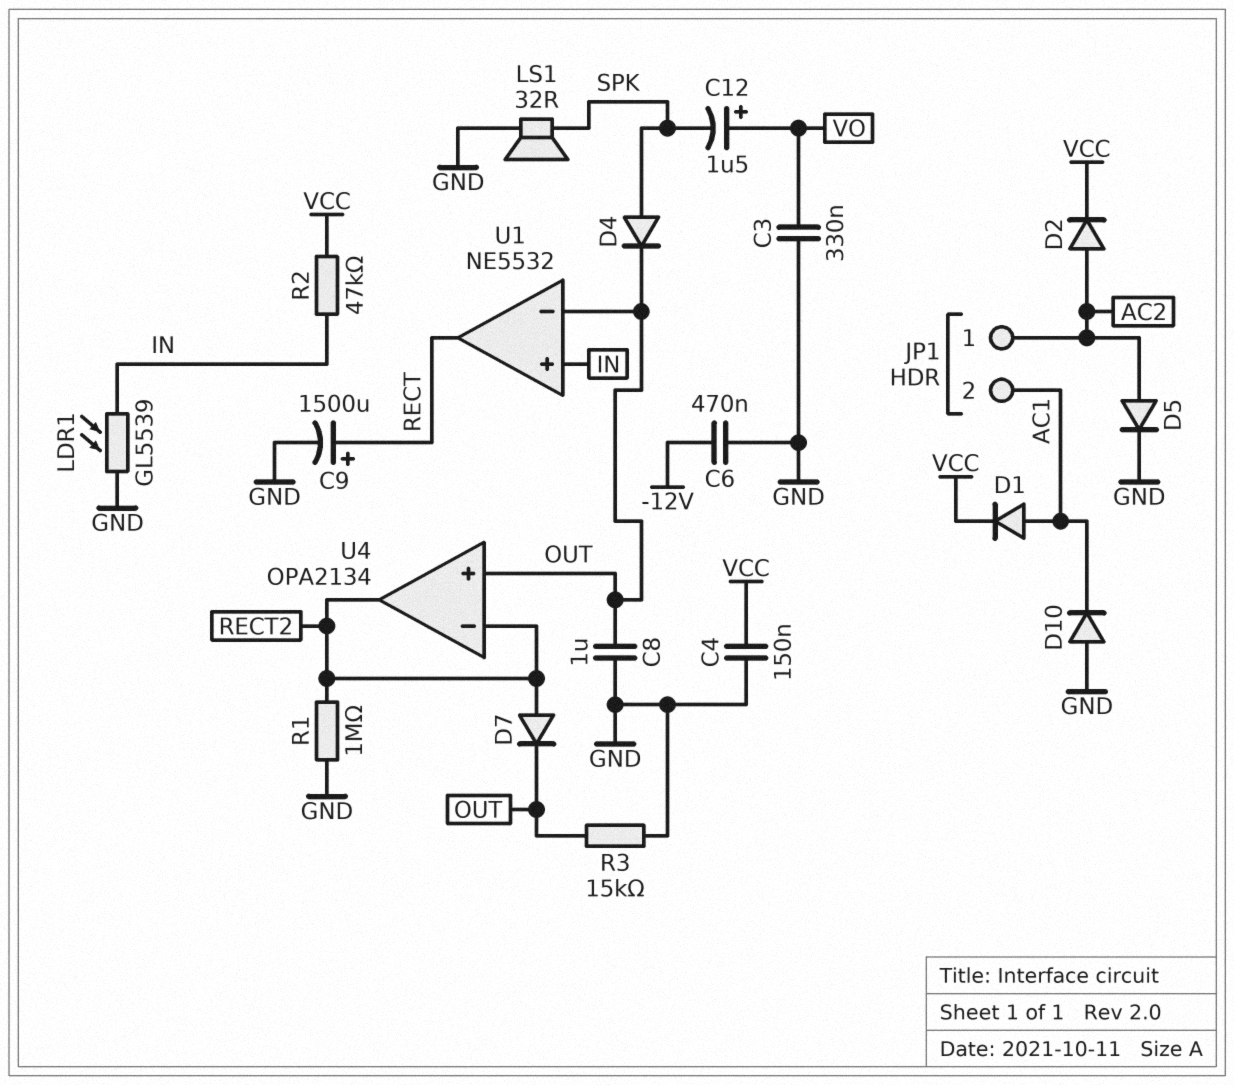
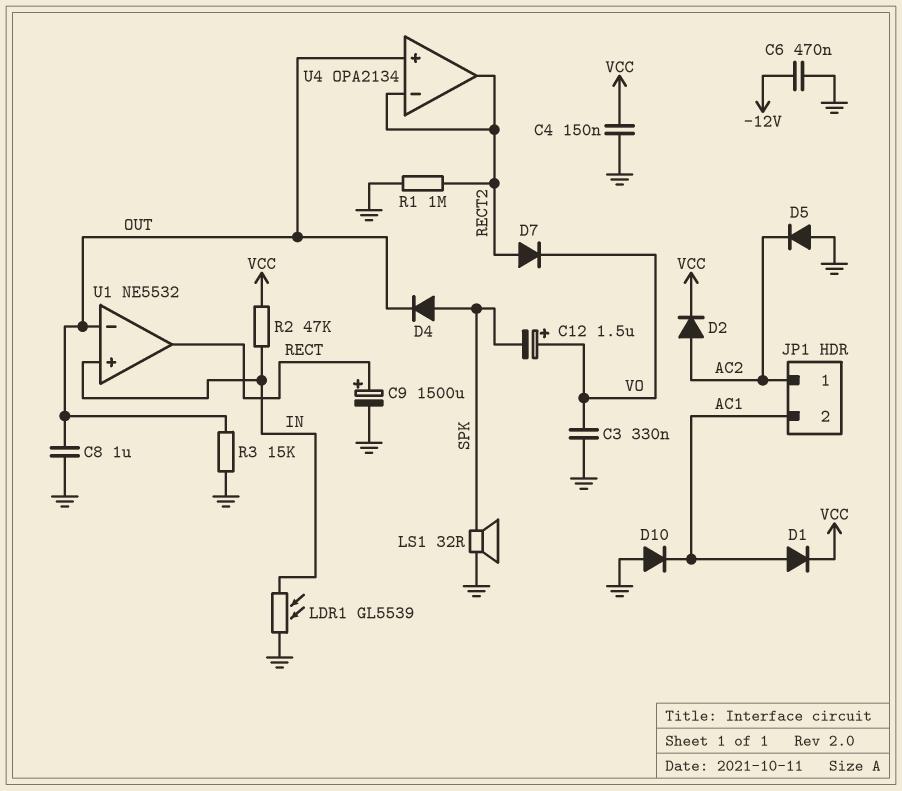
D5: diode (A AC2, K GND) -> diode (A GND, K AC2)
D7: diode (A RECT2, K OUT) -> diode (A RECT2, K VO)

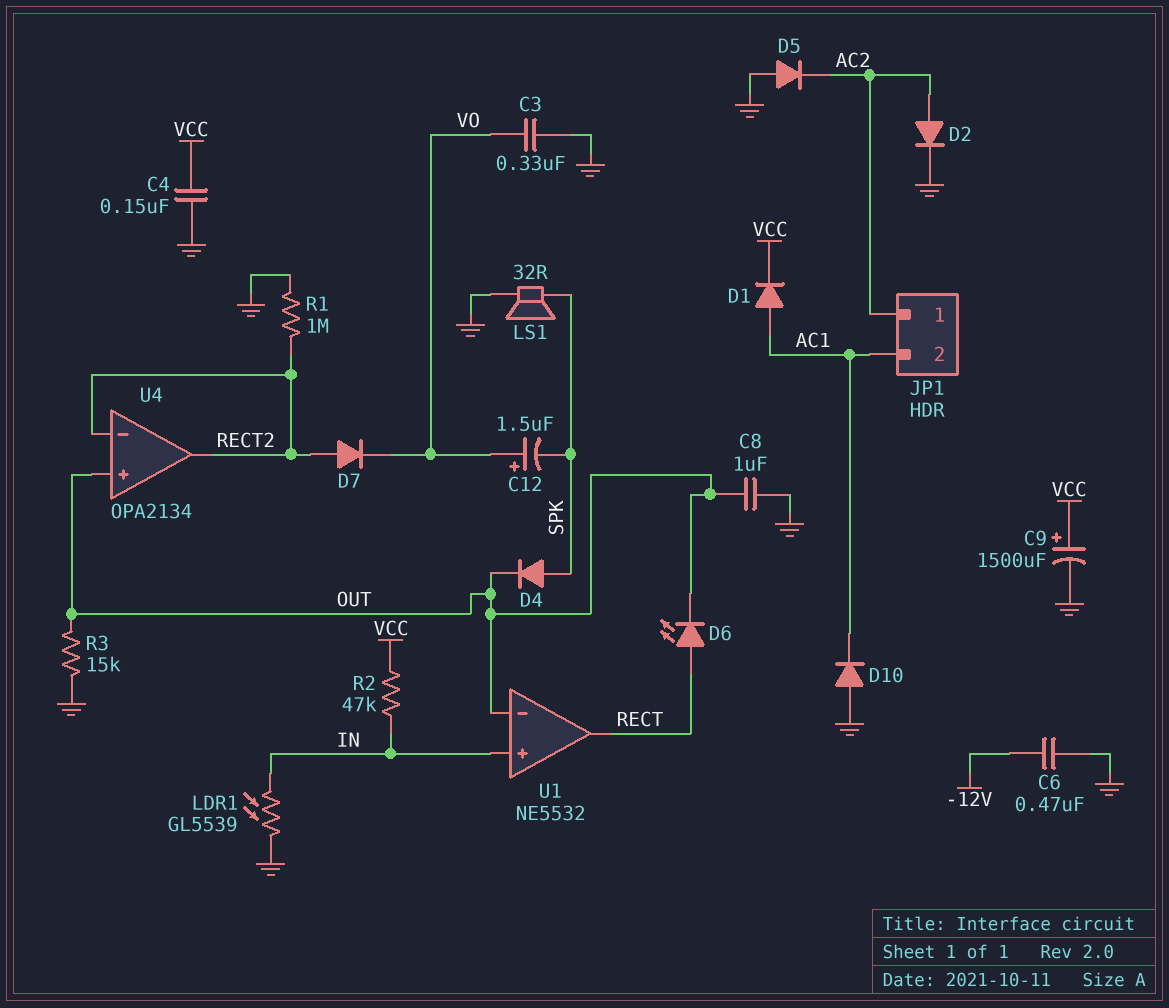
C9: 1500uF (plus RECT, minus GND) -> 1500uF (plus VCC, minus GND)
D2: diode (A AC2, K VCC) -> diode (A AC2, K GND)
D6: none -> LED (A RECT, K OUT)

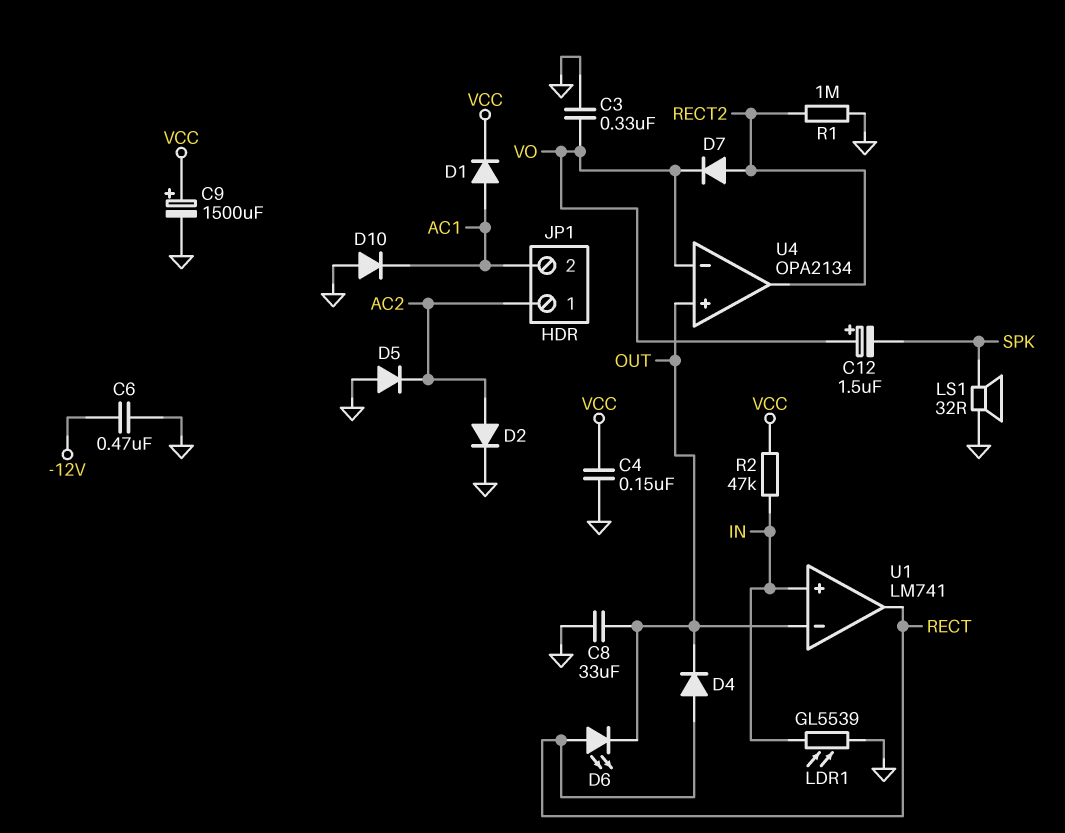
C8: 1uF (GND, OUT) -> 33uF (GND, OUT)
D4: diode (A SPK, K OUT) -> diode (A RECT, K OUT)
R3: 15k (GND, OUT) -> none
U1: NE5532 -> LM741
U4 pin in-: RECT2 -> VO

